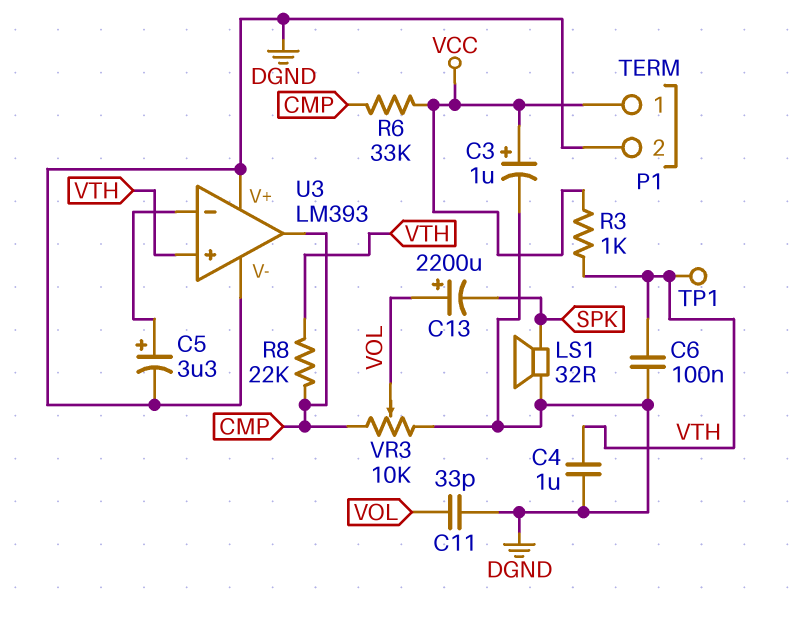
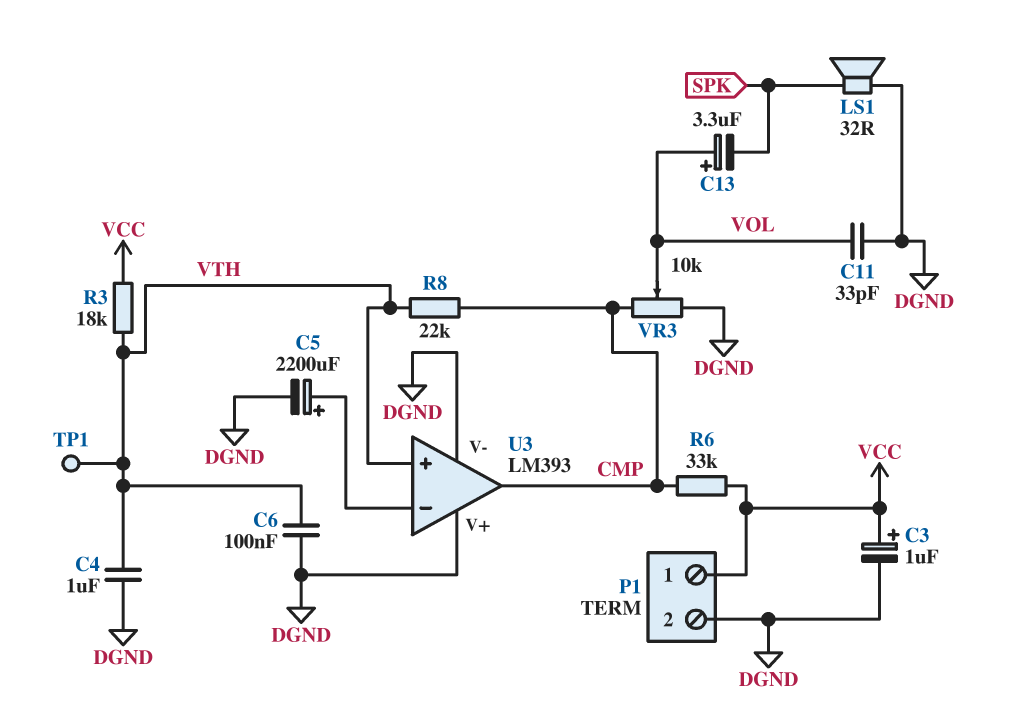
C5: 3.3uF (plus U3/in-, minus DGND) -> 2200uF (plus U3/in-, minus DGND)
C13: 2200uF (plus VOL, minus SPK) -> 3.3uF (plus VOL, minus SPK)
R3: 1k (VCC, VTH) -> 18k (VCC, VTH)

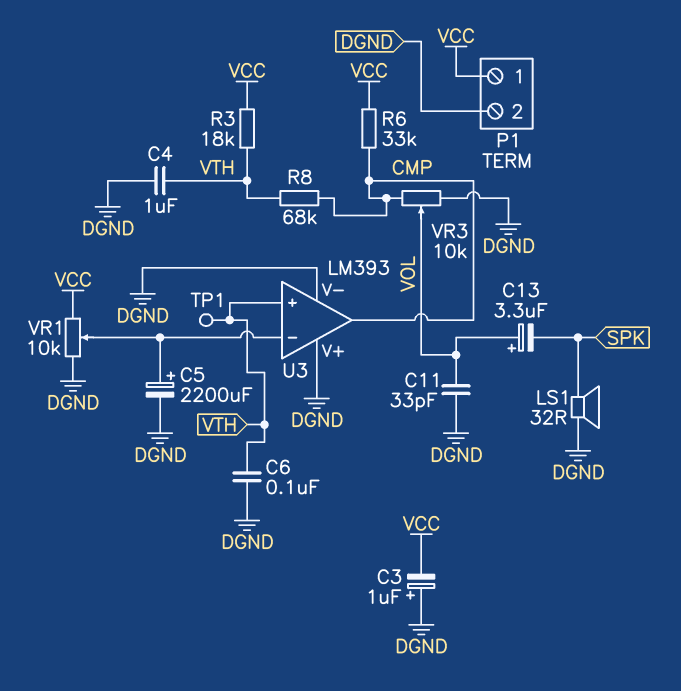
C3: 1uF (plus VCC, minus DGND) -> 1uF (plus DGND, minus VCC)
R8: 22k (CMP, VTH) -> 68k (CMP, VTH)
VR1: none -> 10k (DGND, VCC, wiper U3/in-)

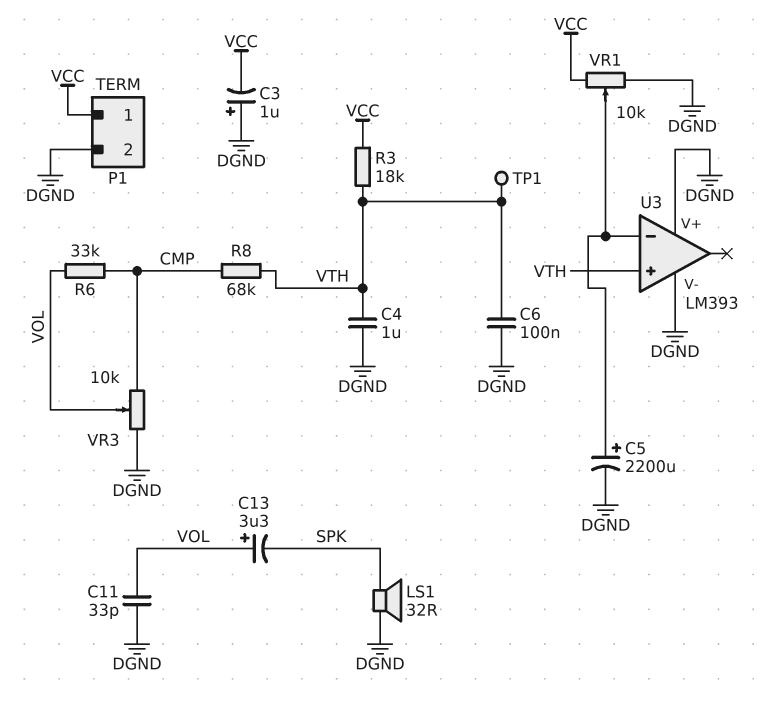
R6: 33k (CMP, VCC) -> 33k (CMP, VOL)
U3 pin out: CMP -> none

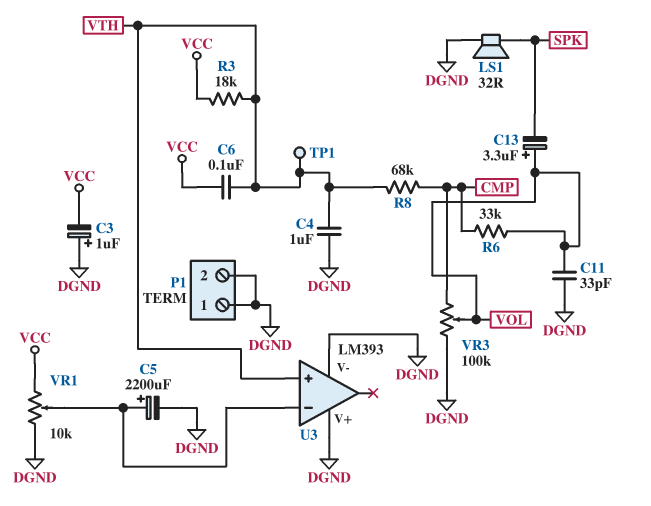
C6: 100nF (DGND, VTH) -> 100nF (VCC, VTH)
P1 pin 1: VCC -> DGND
VR3: 10k (CMP, DGND, wiper VOL) -> 100k (CMP, DGND, wiper VOL)

